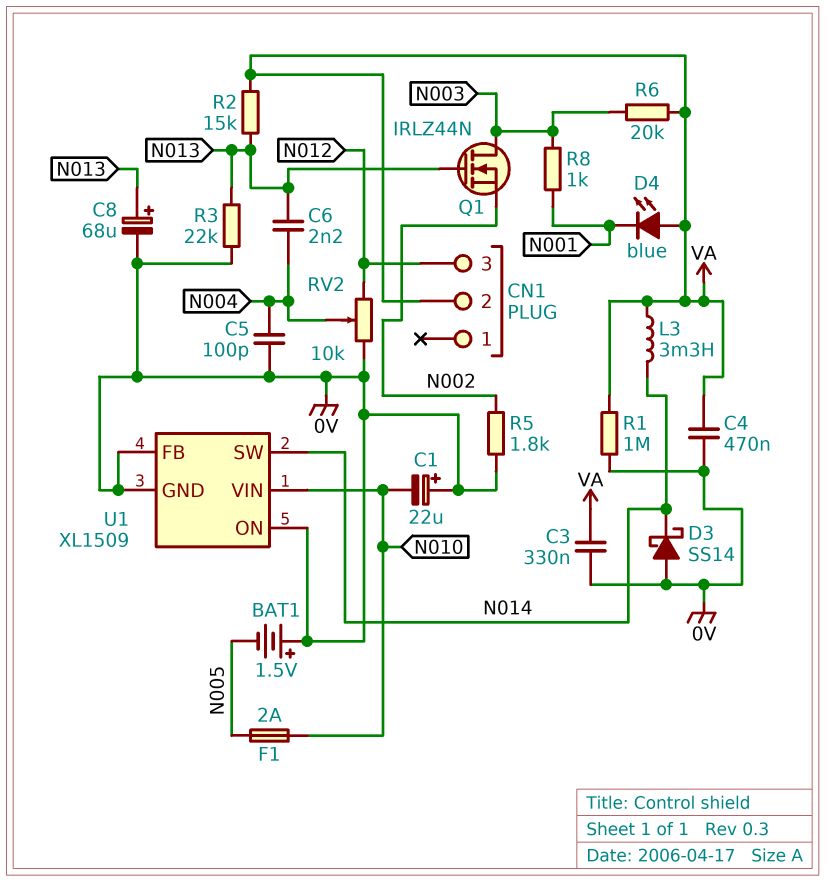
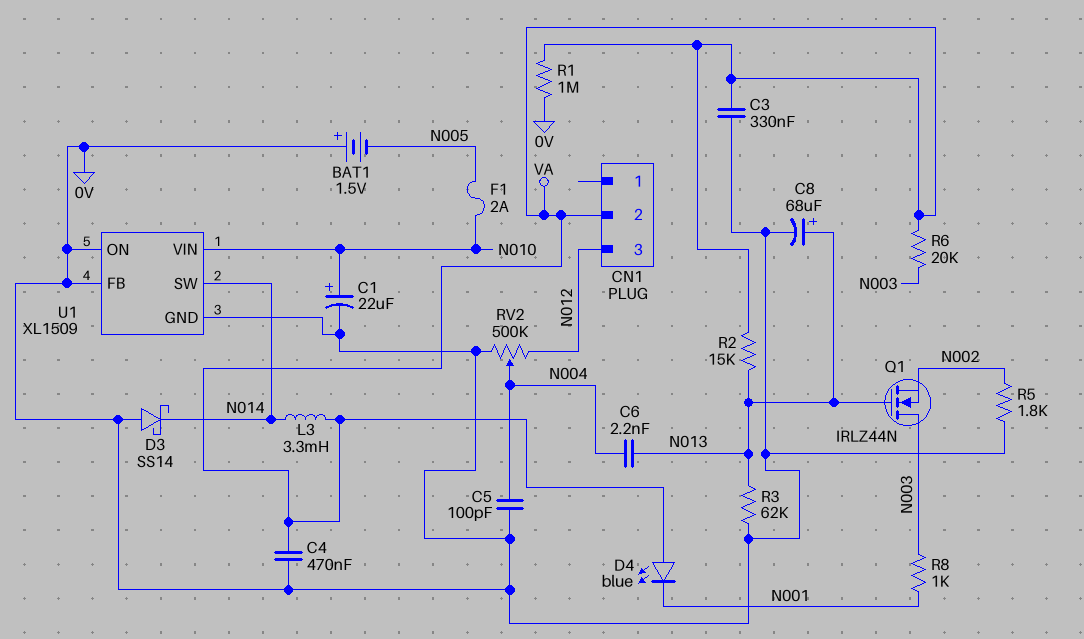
C1: 22uF (plus 0V, minus N010) -> 22uF (plus N010, minus 0V)
R3: 22k (0V, N013) -> 62k (0V, N013)
RV2: 10k (0V, N012, wiper N004) -> 500k (0V, N012, wiper N004)

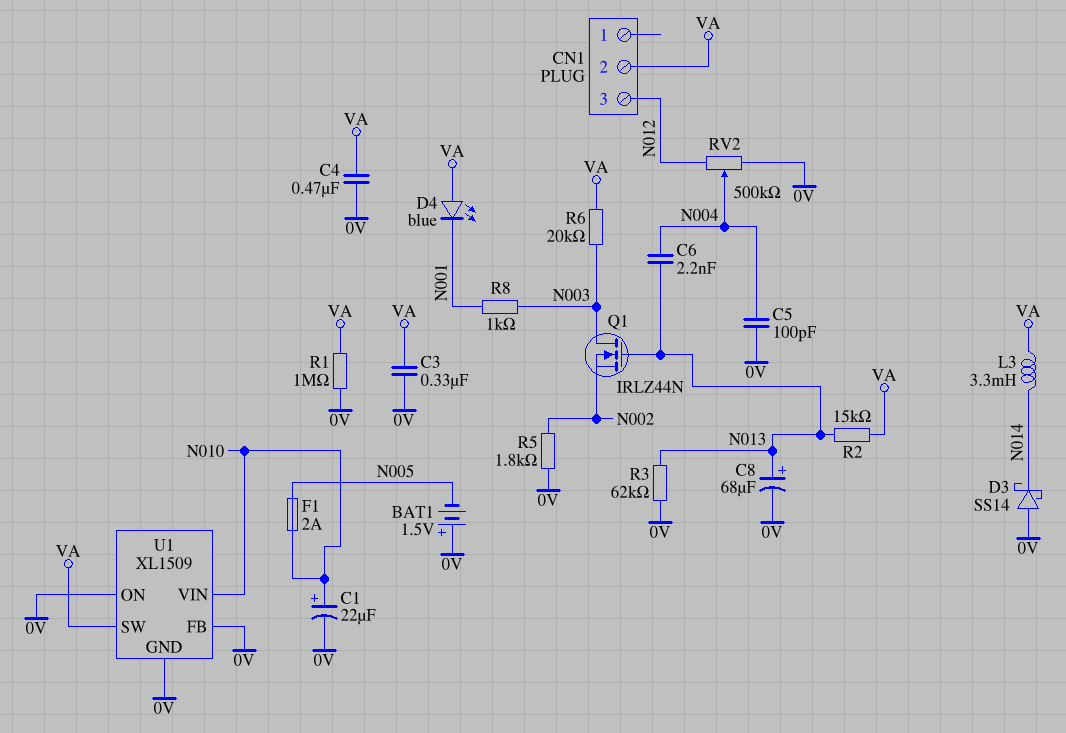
U1 pin SW: N014 -> VA

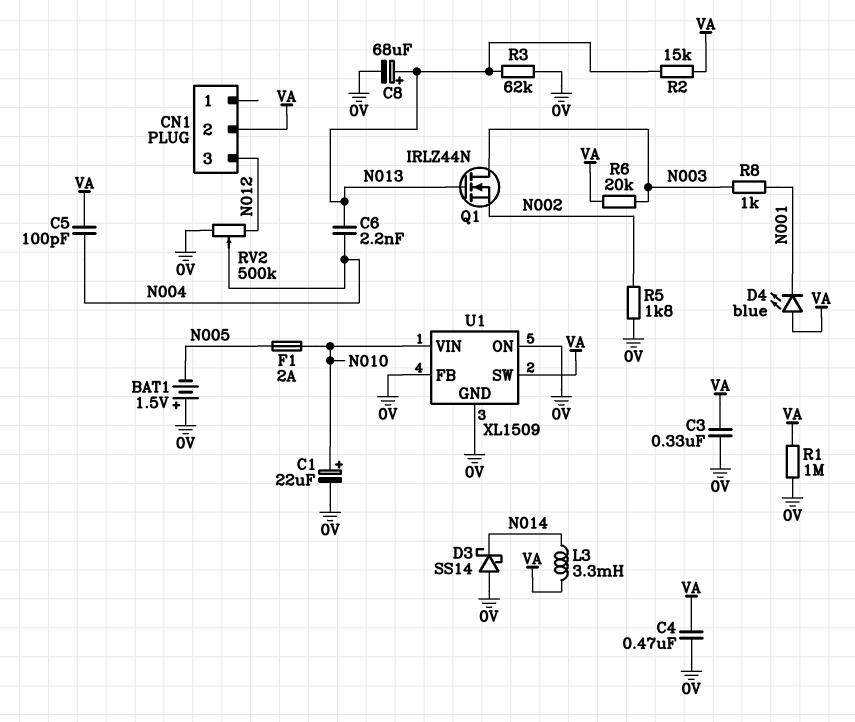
C5: 100pF (0V, N004) -> 100pF (N004, VA)

